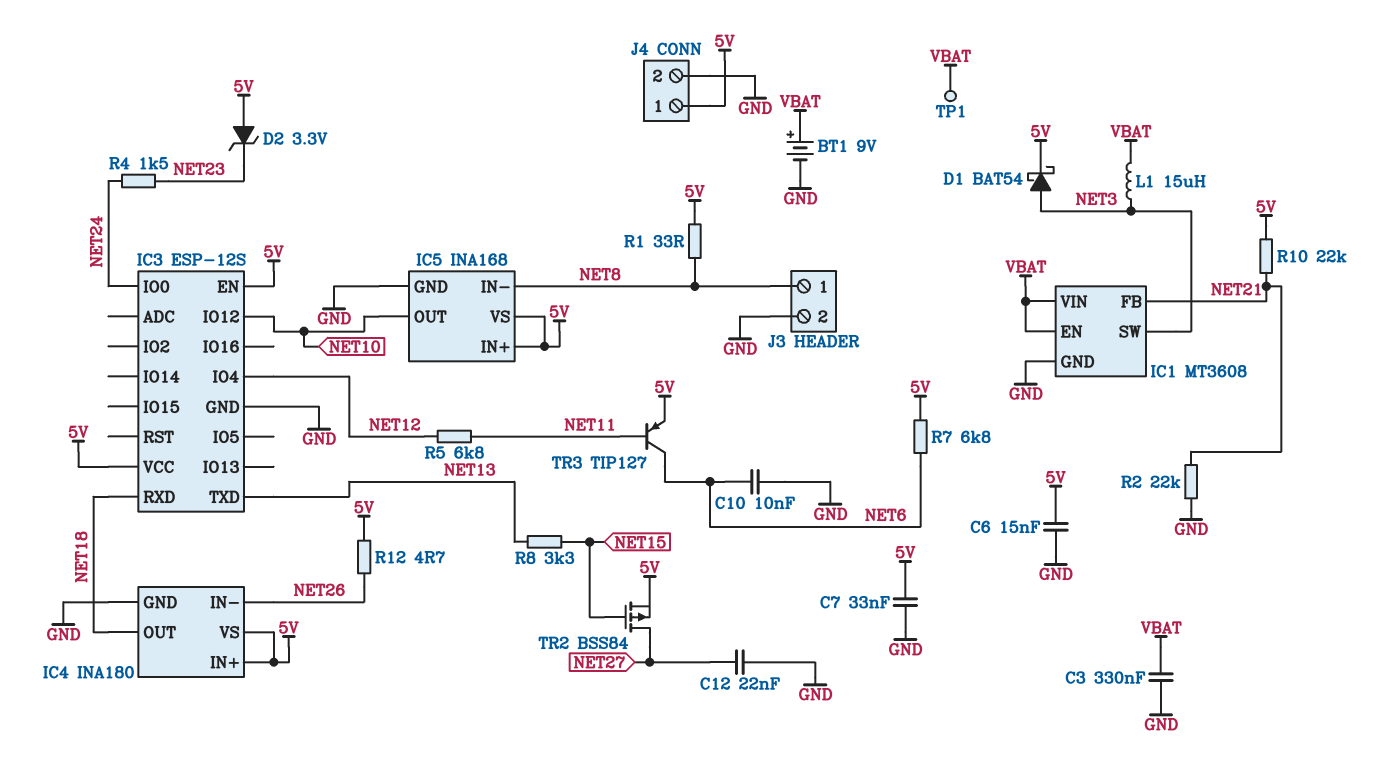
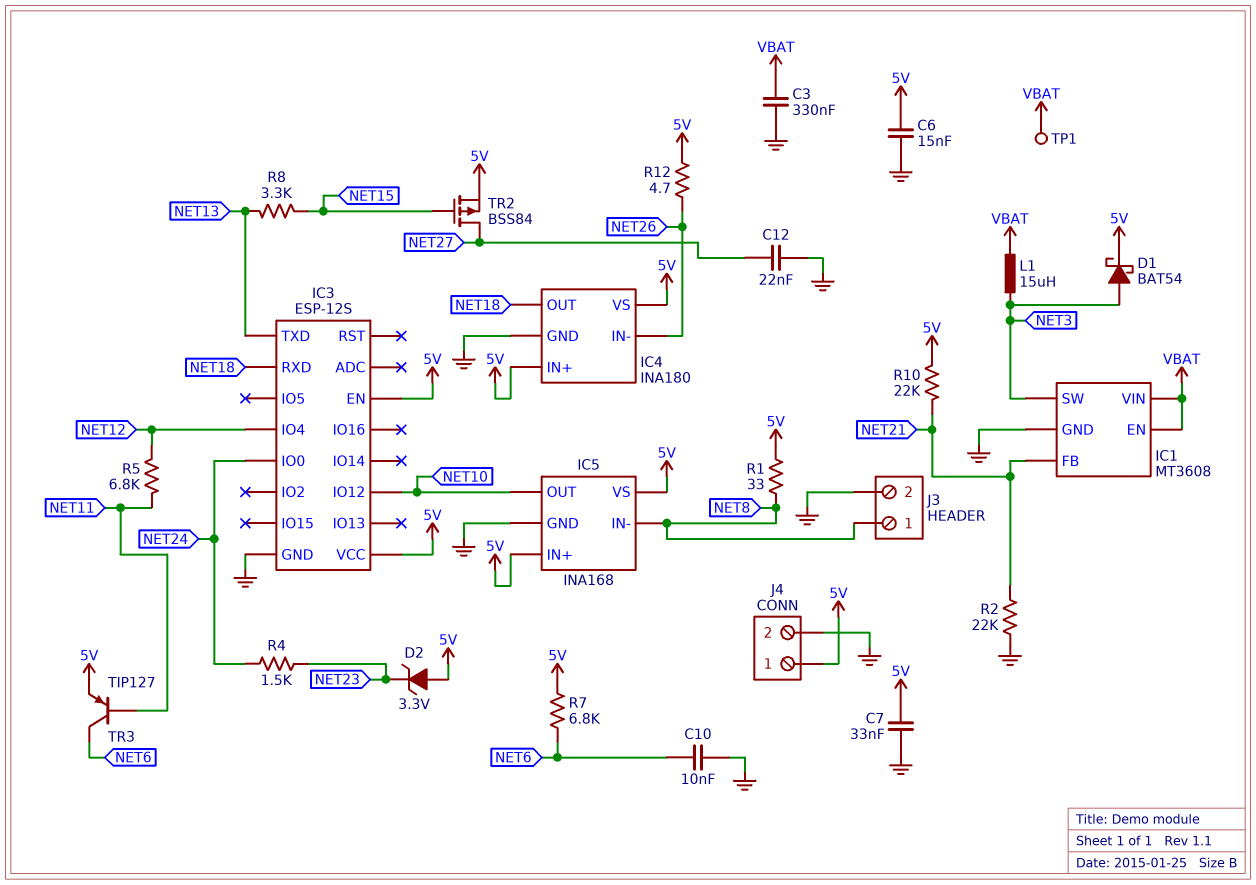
BT1: 9V (plus VBAT, minus GND) -> none

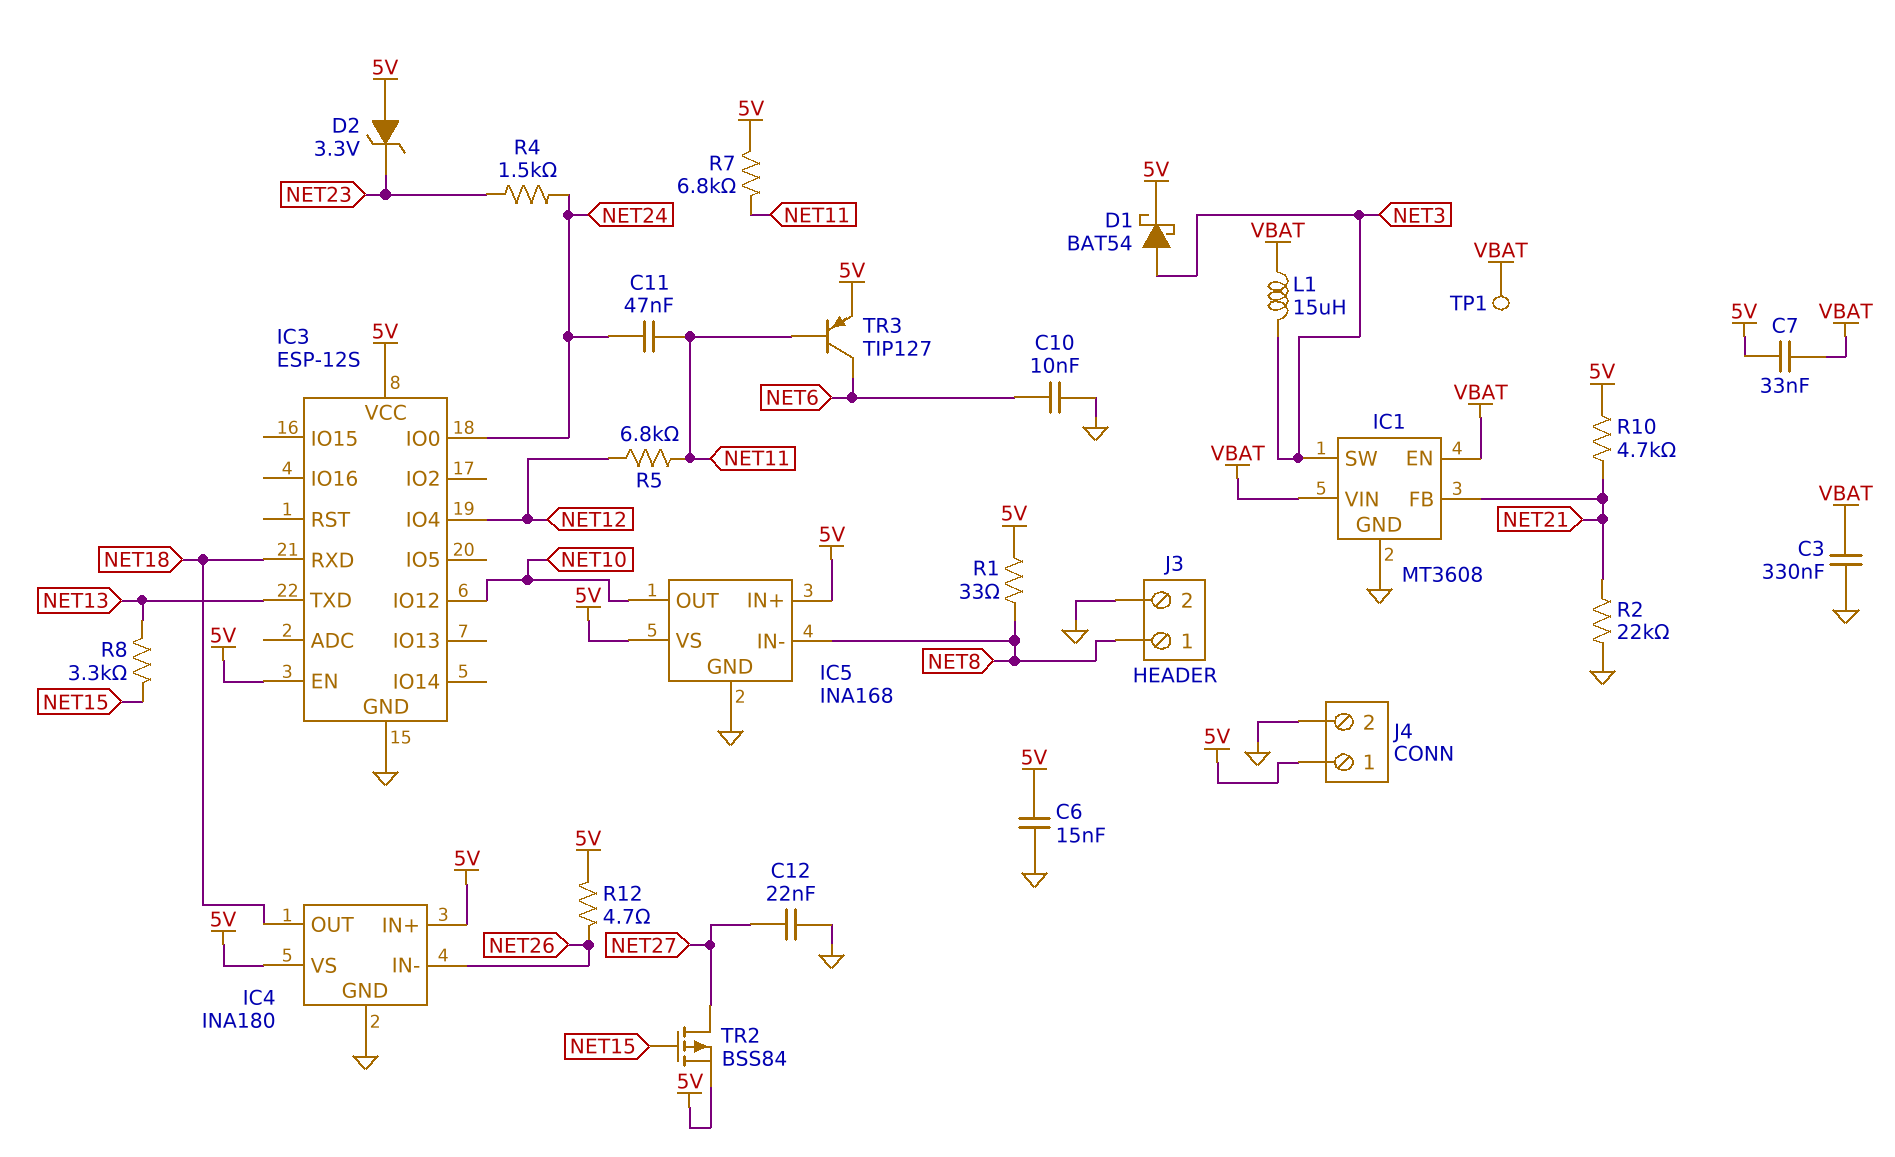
C7: 33nF (5V, GND) -> 33nF (5V, VBAT)
C11: none -> 47nF (NET11, NET24)
R7: 6.8k (5V, NET6) -> 6.8k (5V, NET11)
R10: 22k (5V, NET21) -> 4.7k (5V, NET21)

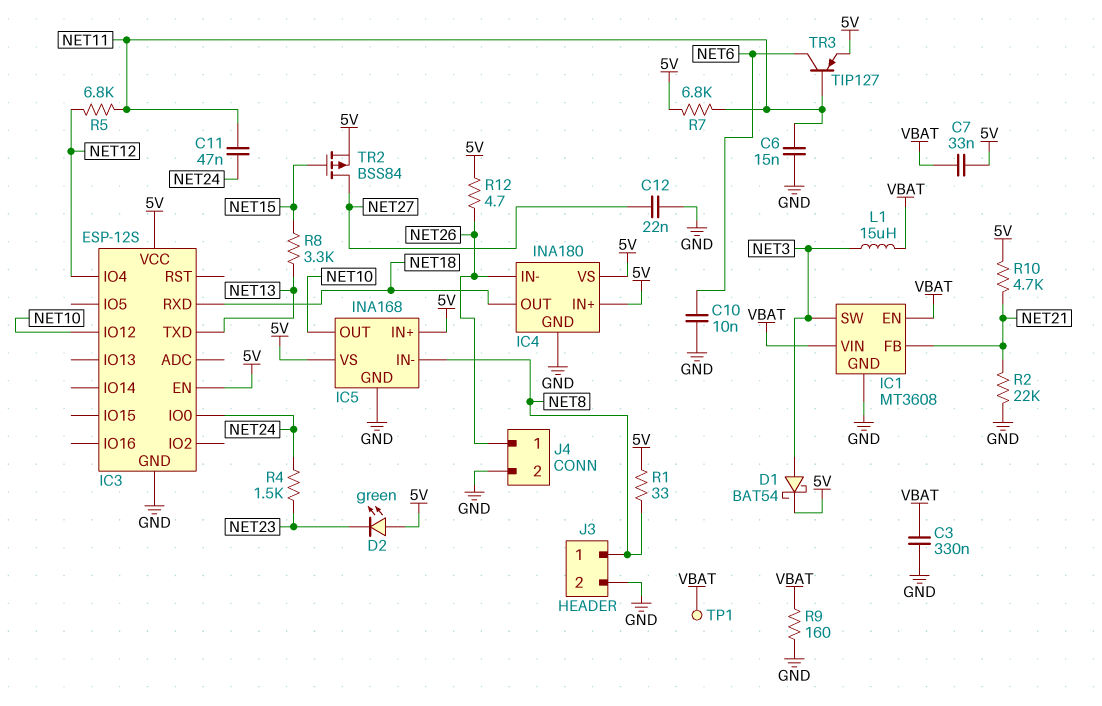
C6: 15nF (5V, GND) -> 15nF (GND, NET11)
D2: zener 3.3V (A 5V, K NET23) -> LED green (A 5V, K NET23)
J4 pin 1: 5V -> NET26
R9: none -> 160 (GND, VBAT)

